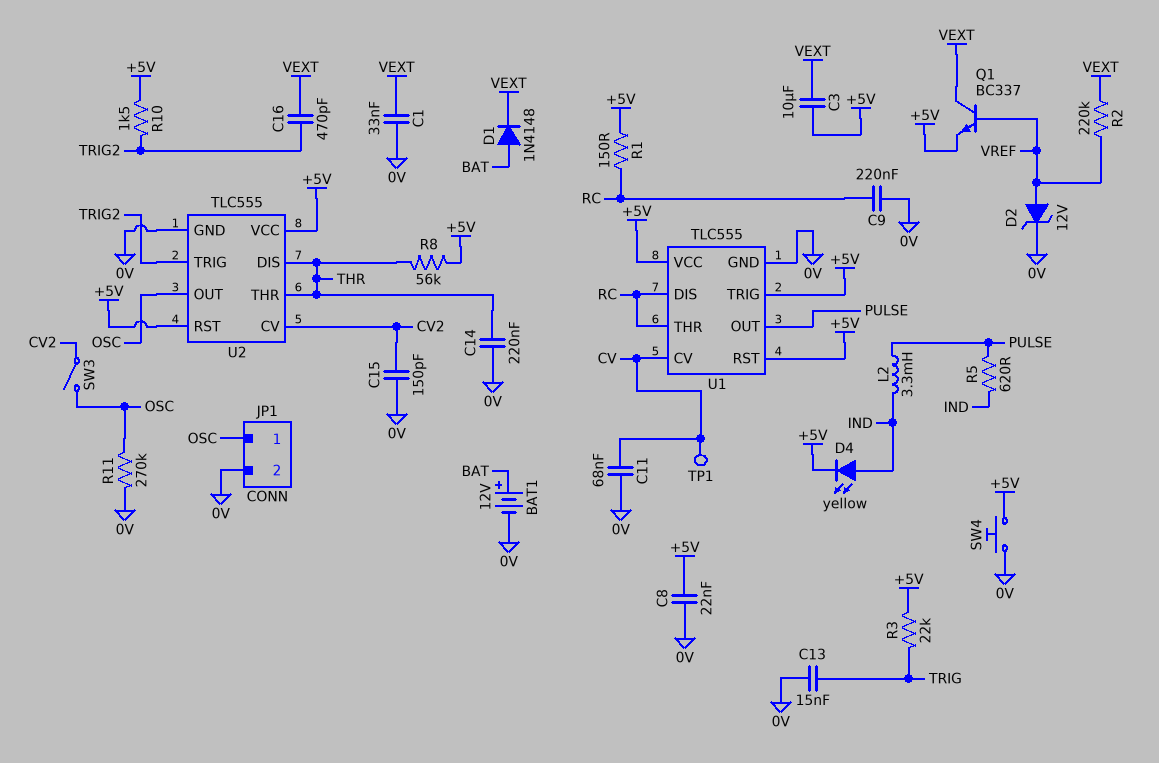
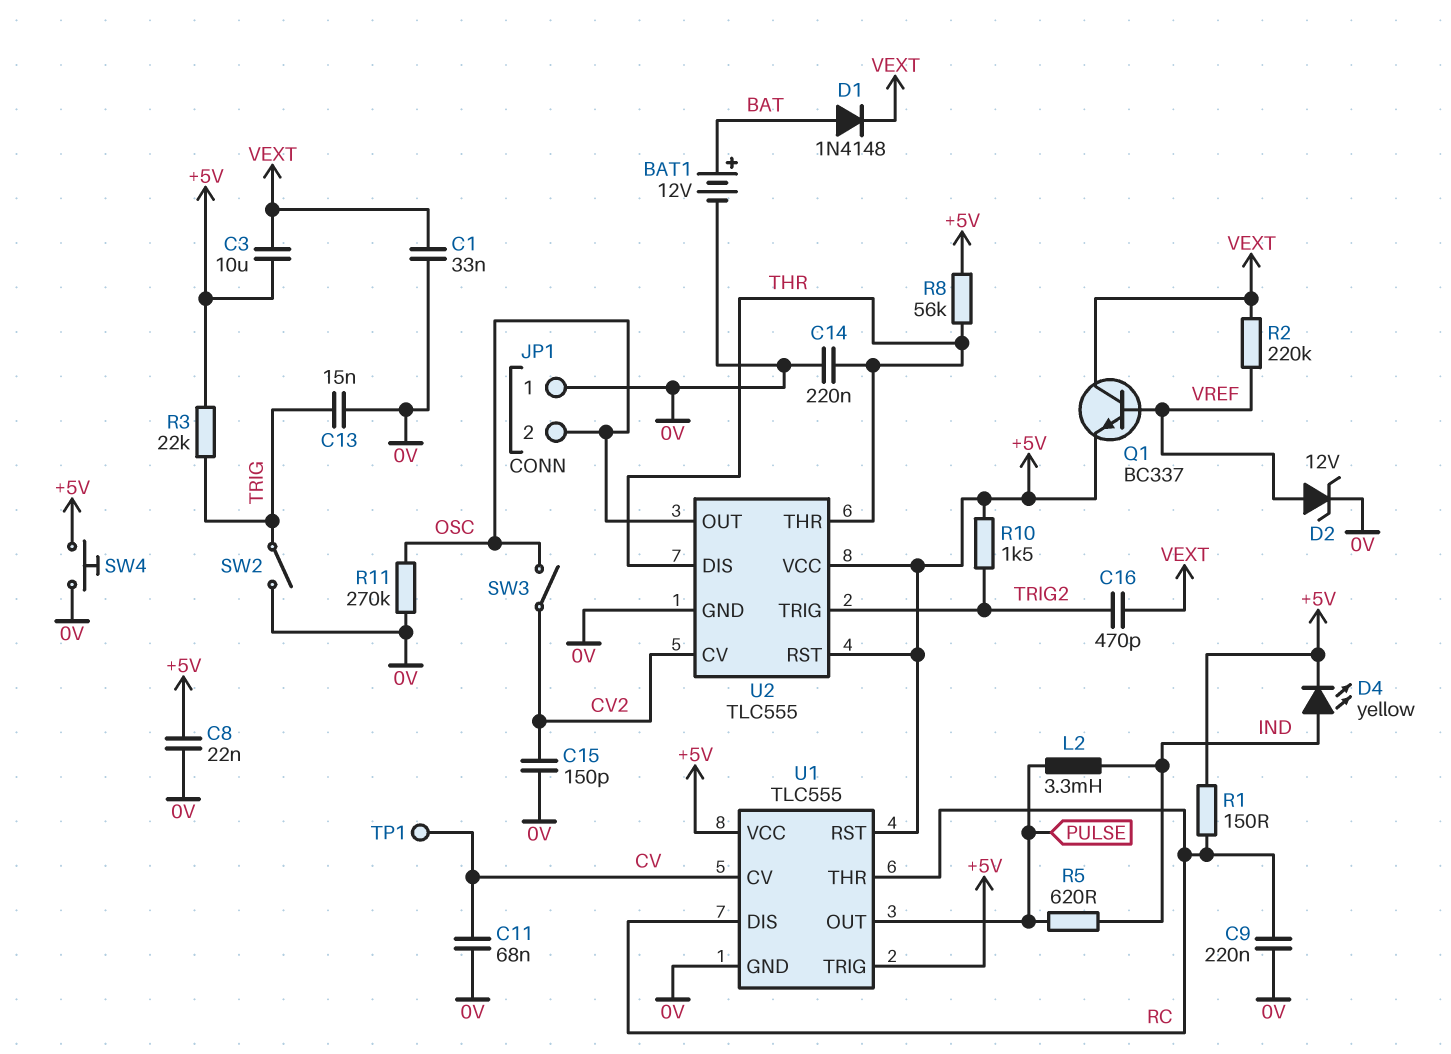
JP1 pin 1: OSC -> 0V
JP1 pin 2: 0V -> OSC
SW2: none -> switch (0V, TRIG)

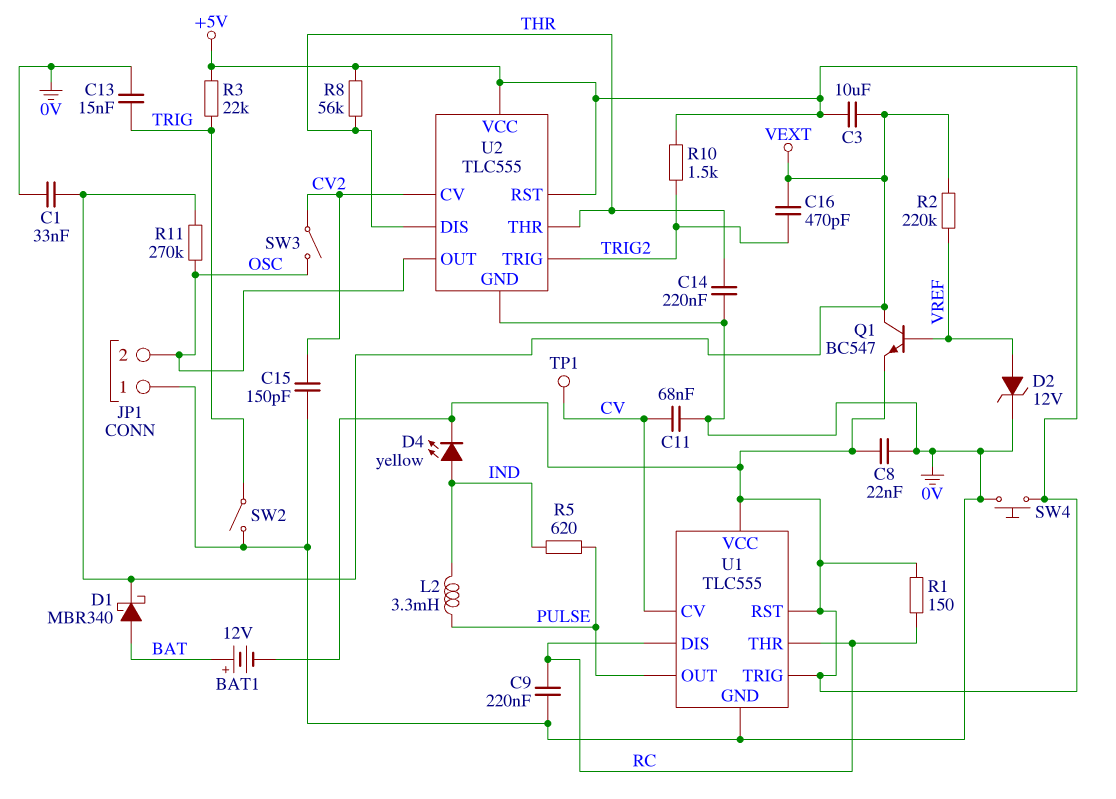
BAT1: 12V (plus BAT, minus 0V) -> 12V (plus BAT, minus +5V)
D1: diode 1N4148 (A BAT, K VEXT) -> schottky MBR340 (A BAT, K VEXT)
Q1: NPN BC337 (B VREF, C VEXT, E +5V) -> NPN BC547 (B VREF, C VEXT, E +5V)
R11: 270k (0V, OSC) -> 270k (OSC, VEXT)

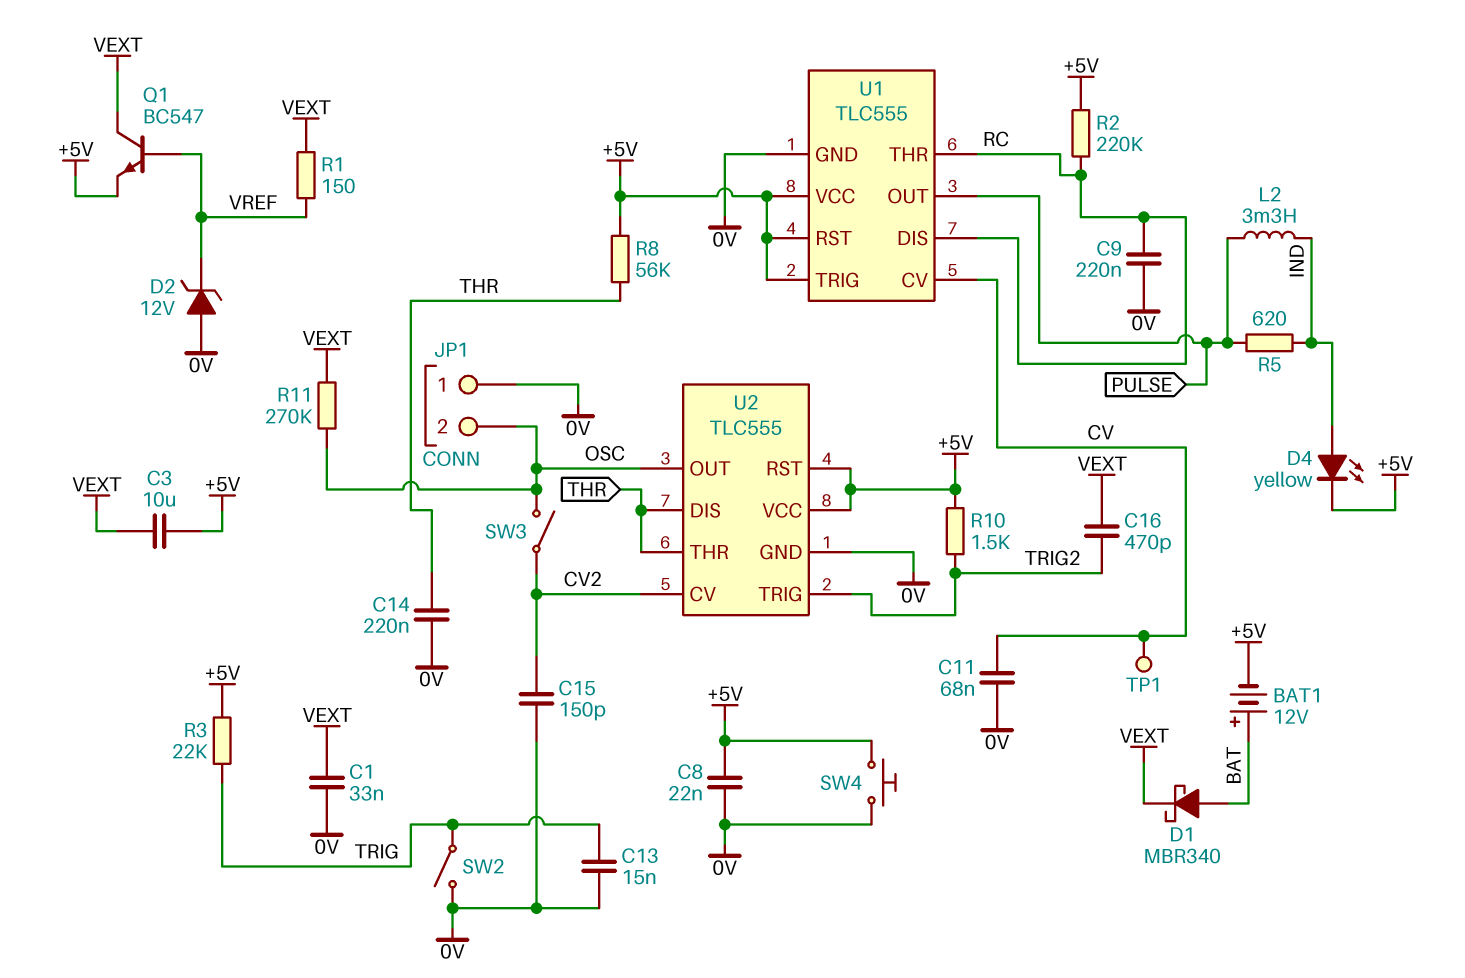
D2: zener 12V (A VREF, K 0V) -> zener 12V (A 0V, K VREF)
R1: 150 (+5V, RC) -> 150 (VEXT, VREF)
R2: 220k (VEXT, VREF) -> 220k (+5V, RC)

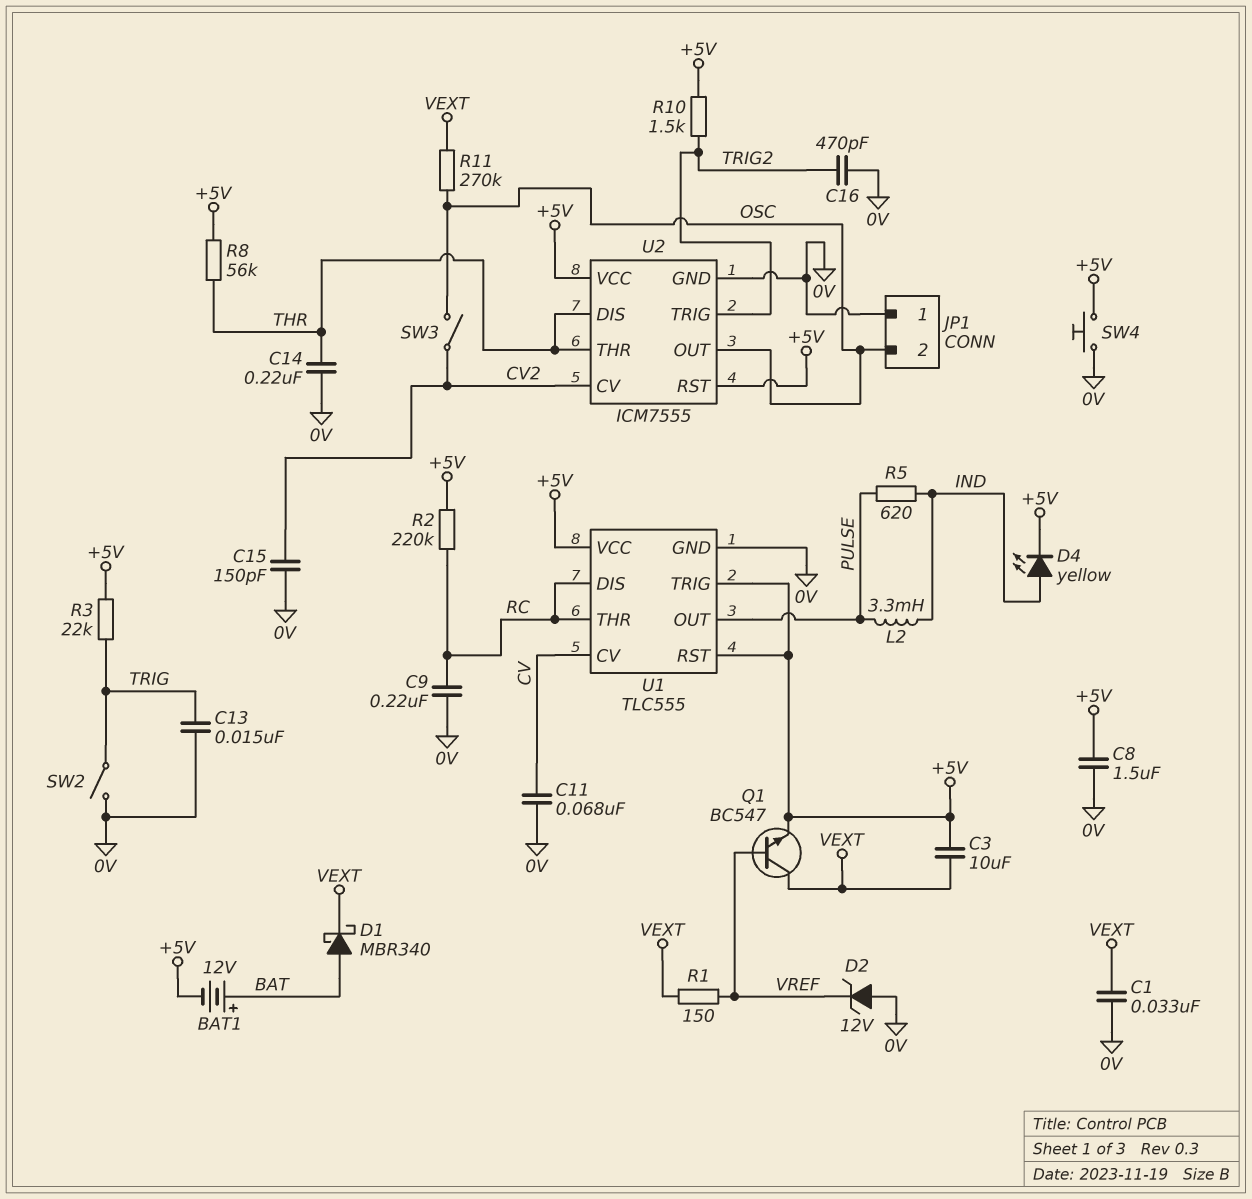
C8: 22nF (+5V, 0V) -> 1.5uF (+5V, 0V)
C16: 470pF (TRIG2, VEXT) -> 470pF (0V, TRIG2)
TP1: test point (CV) -> none
U2: TLC555 -> ICM7555

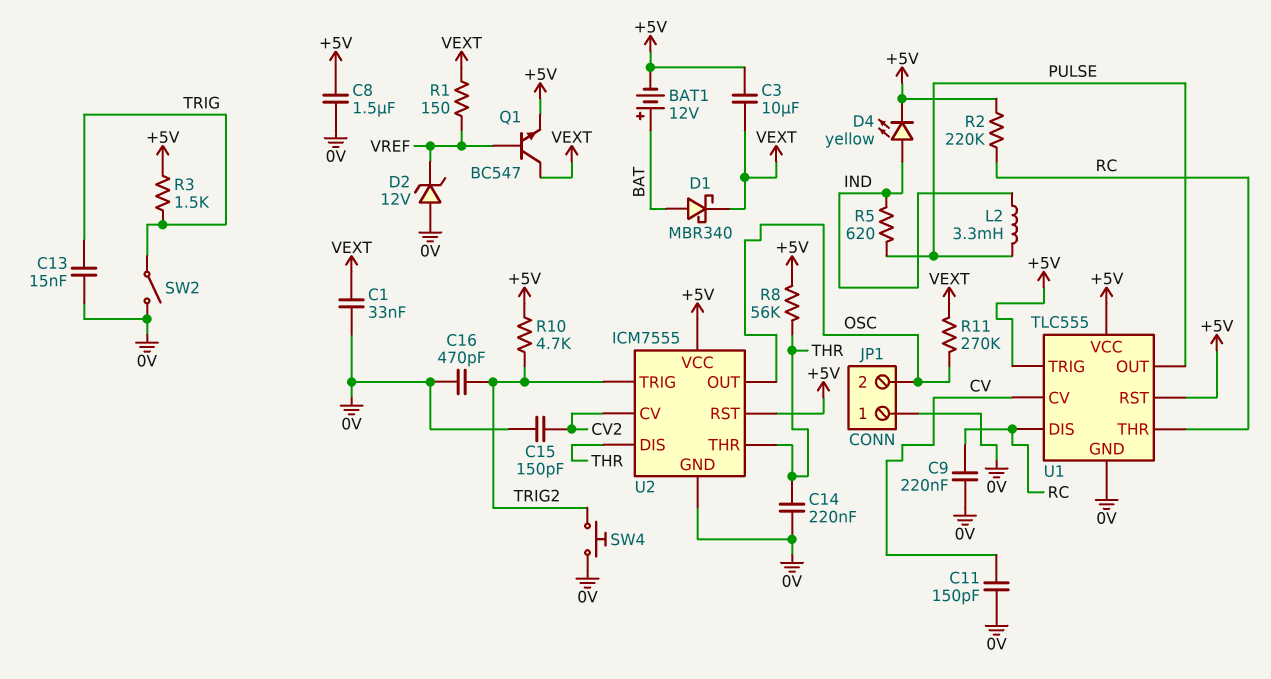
C11: 68nF (0V, CV) -> 150pF (0V, CV)
R3: 22k (+5V, TRIG) -> 1.5k (+5V, TRIG)
R10: 1.5k (+5V, TRIG2) -> 4.7k (+5V, TRIG2)
SW3: switch (CV2, OSC) -> none
SW4: button (+5V, 0V) -> button (0V, TRIG2)

